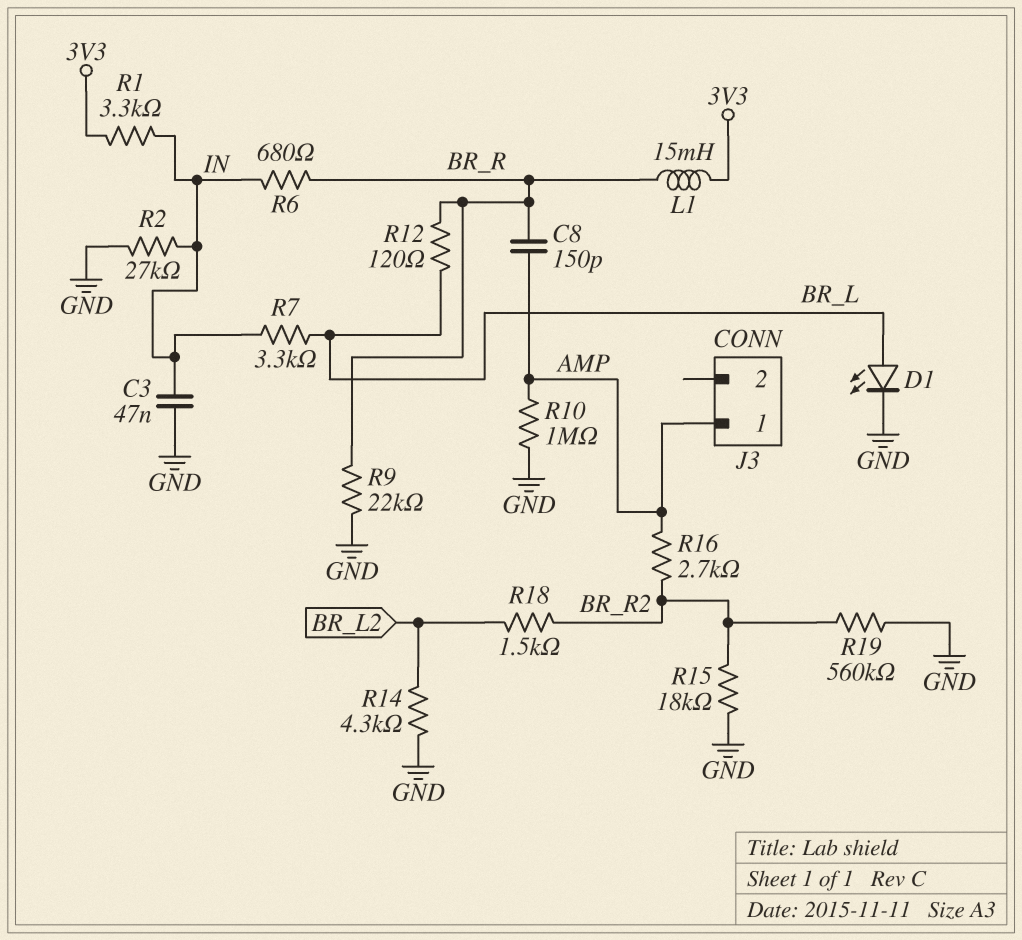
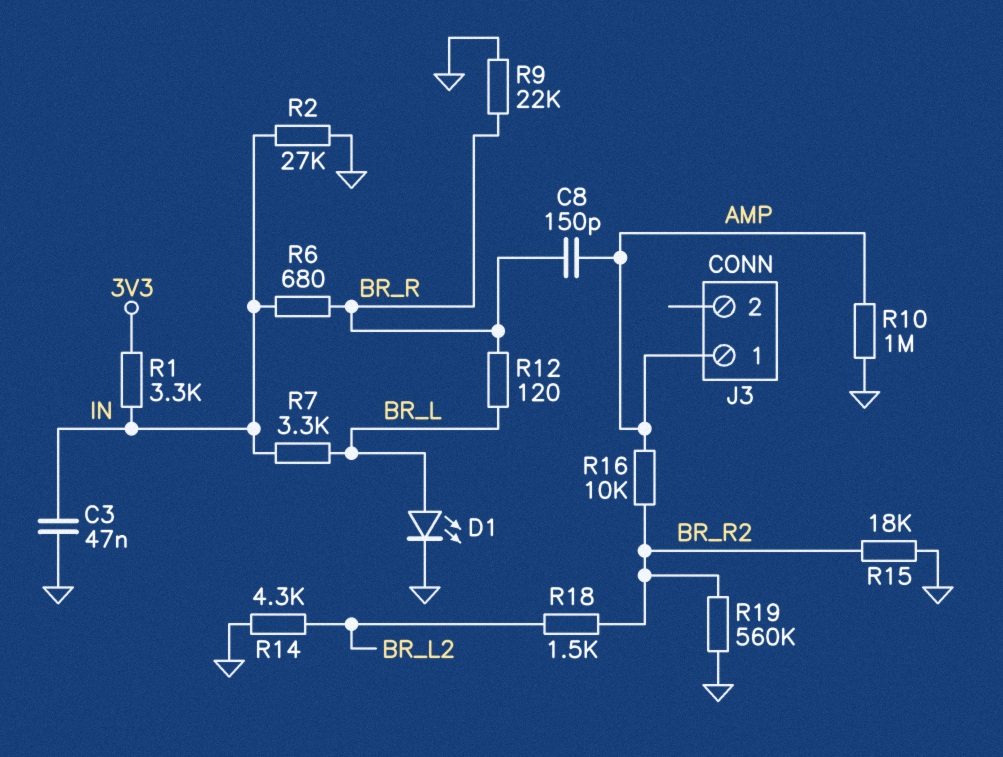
L1: 15mH (3V3, BR_R) -> none
R16: 2.7k (AMP, BR_R2) -> 10k (AMP, BR_R2)

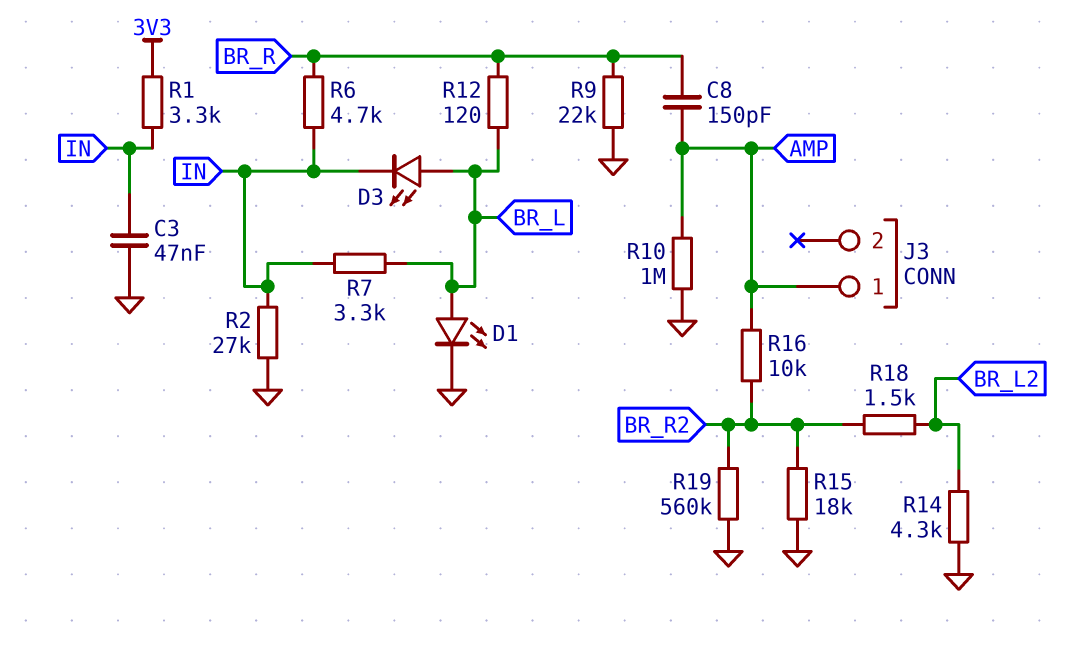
D3: none -> LED (A BR_L, K IN)
R6: 680 (BR_R, IN) -> 4.7k (BR_R, IN)

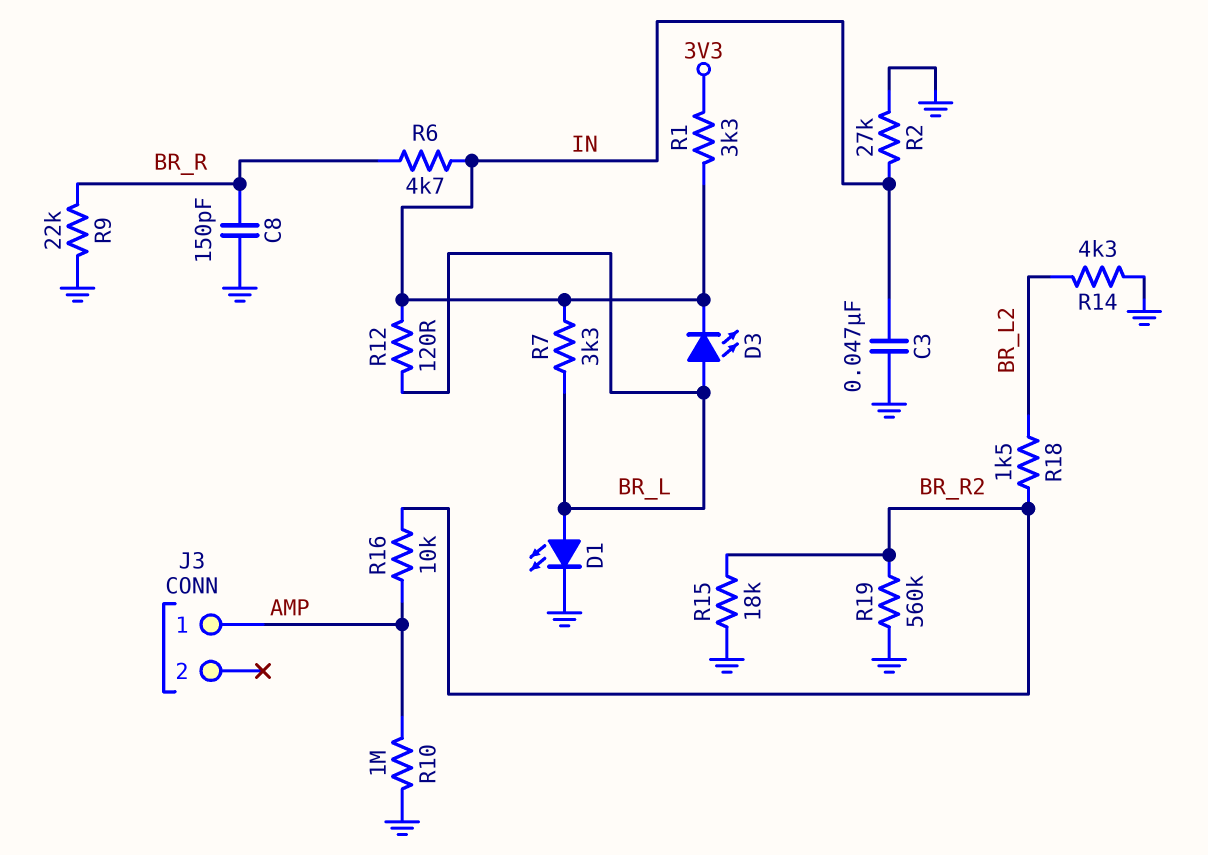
C8: 150pF (AMP, BR_R) -> 150pF (BR_R, GND)
R12: 120 (BR_L, BR_R) -> 120 (BR_L, IN)

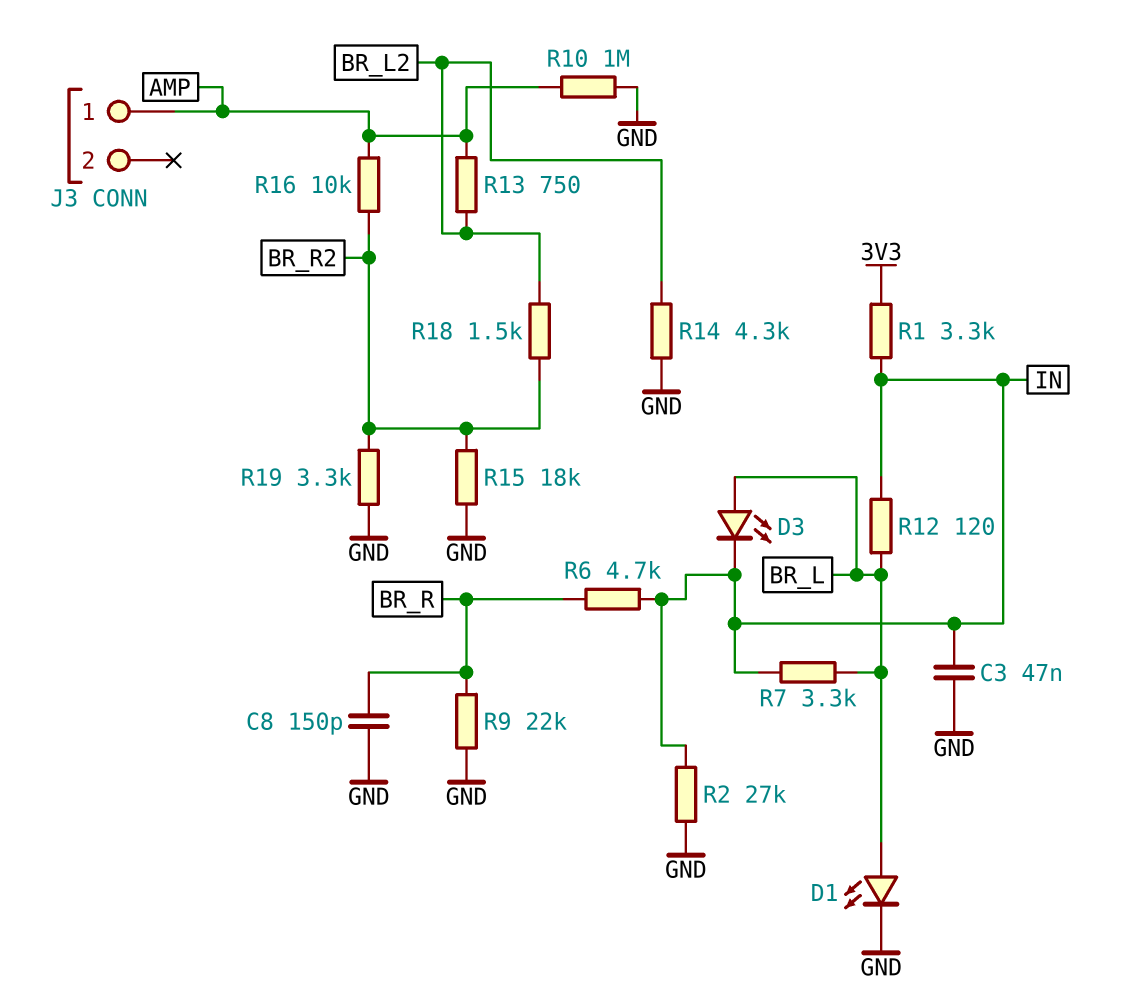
R13: none -> 750 (AMP, BR_L2)
R19: 560k (BR_R2, GND) -> 3.3k (BR_R2, GND)

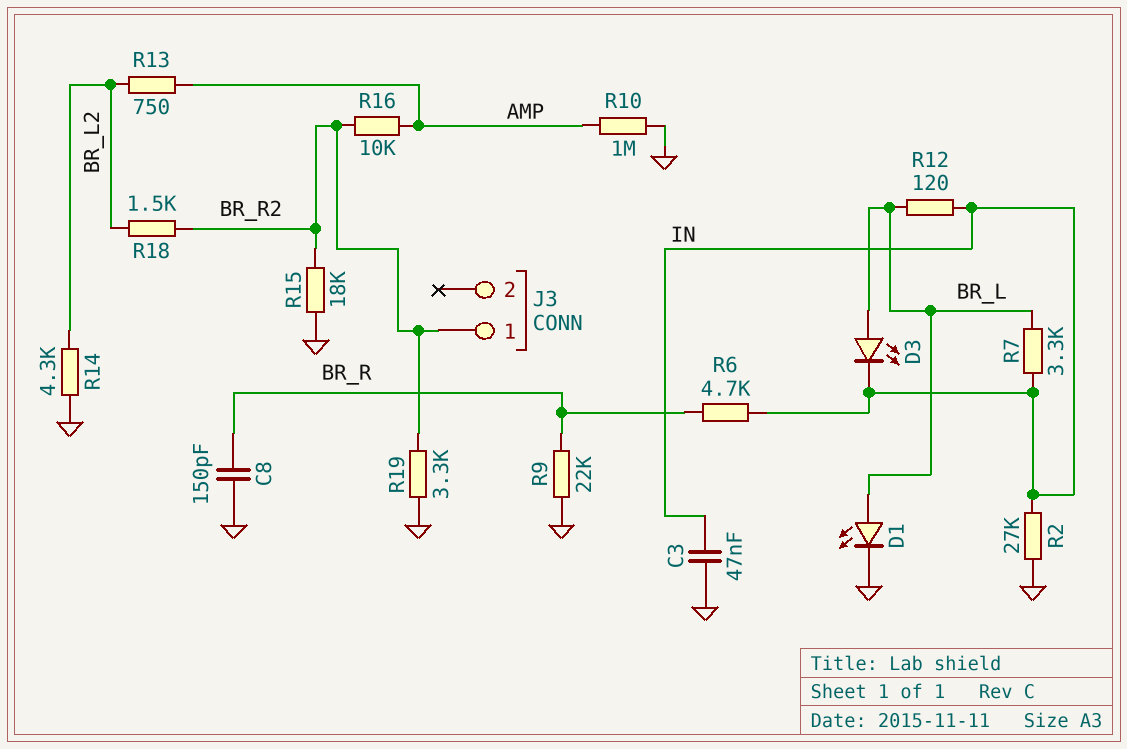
J3 pin 1: AMP -> BR_R2
R1: 3.3k (3V3, IN) -> none

